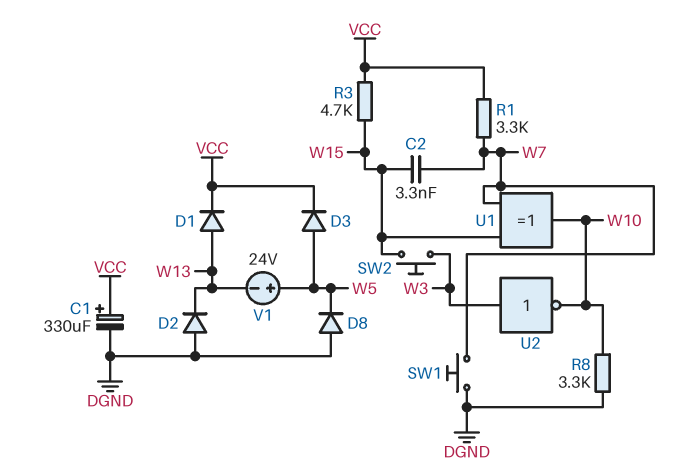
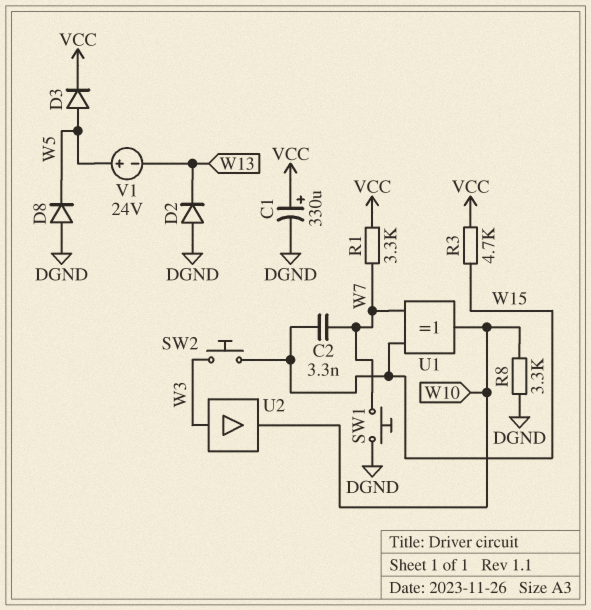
D1: diode (A W13, K VCC) -> none
U2: NOT (in W3, out W10) -> buffer (in W3, out W10)

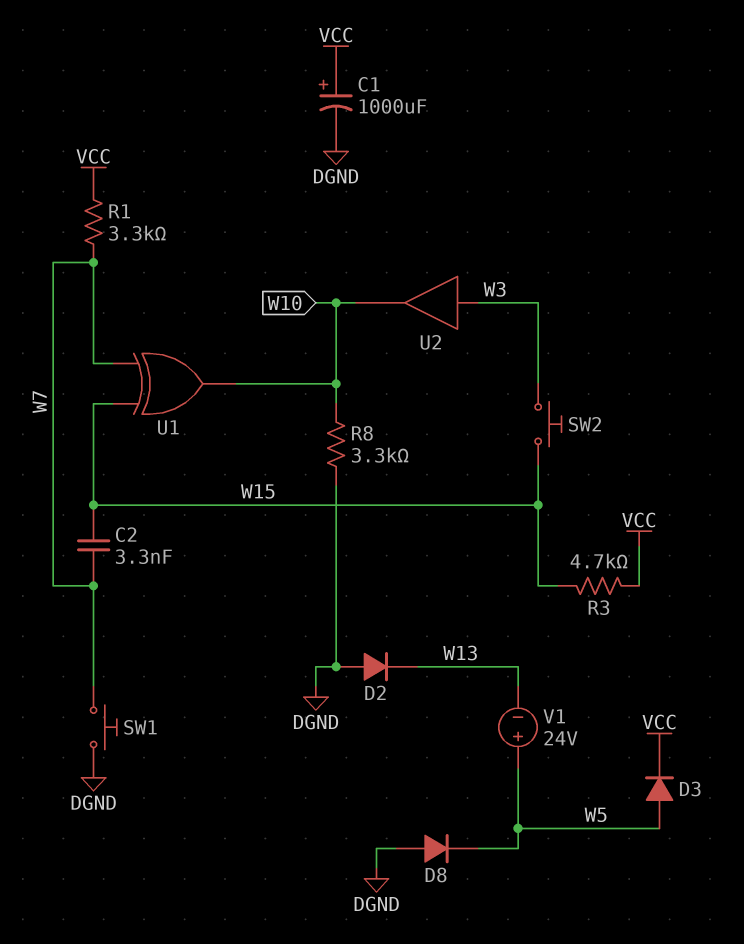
C1: 330uF (plus VCC, minus DGND) -> 1000uF (plus VCC, minus DGND)

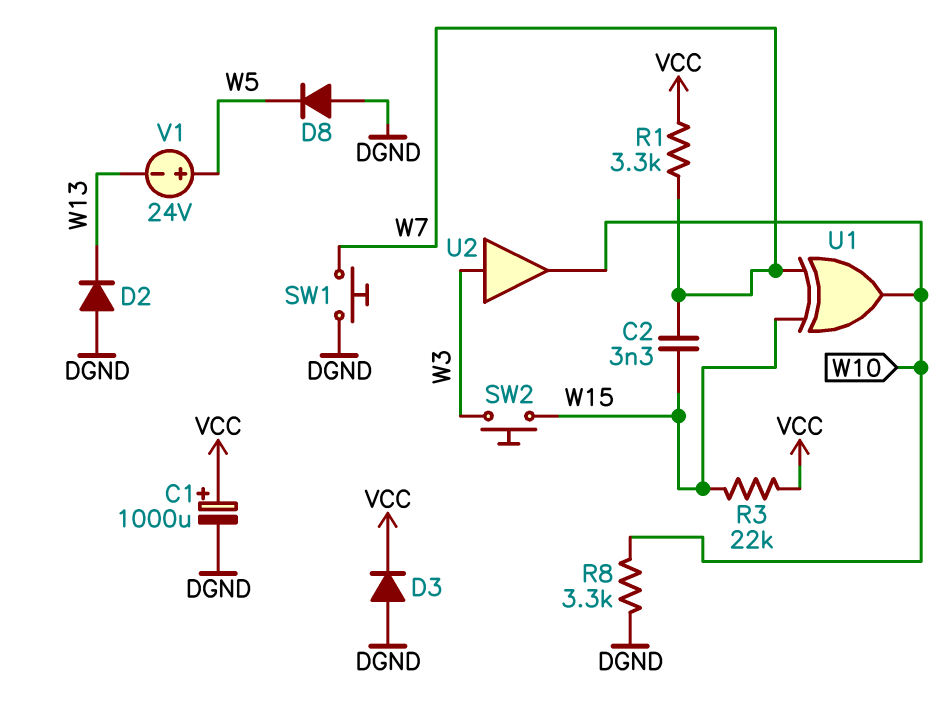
D3: diode (A W5, K VCC) -> diode (A DGND, K VCC)
R3: 4.7k (VCC, W15) -> 22k (VCC, W15)

